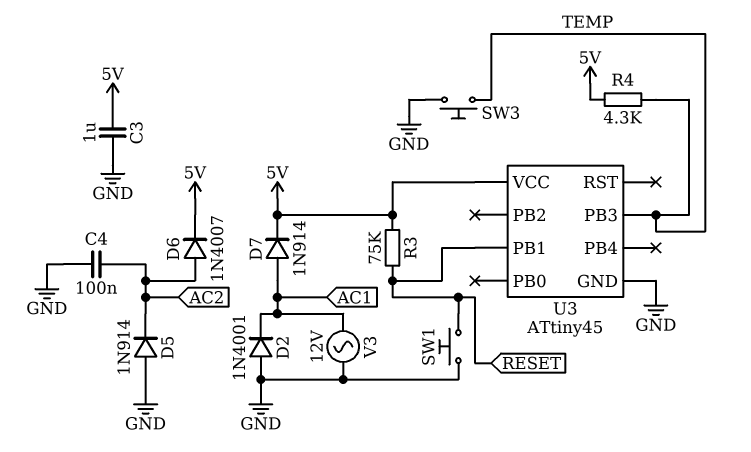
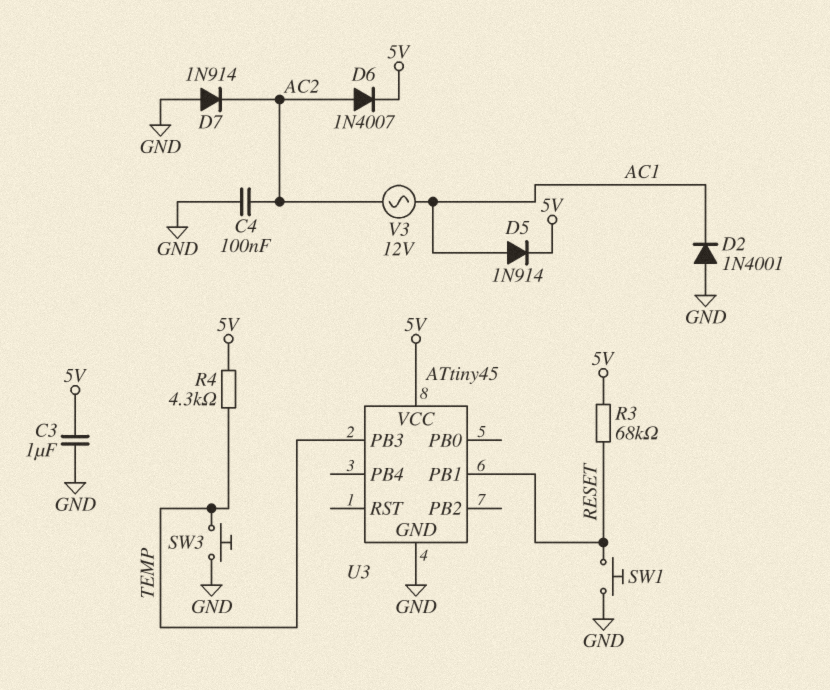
D5: diode 1N914 (A GND, K AC2) -> diode 1N914 (A AC1, K 5V)
D7: diode 1N914 (A AC1, K 5V) -> diode 1N914 (A GND, K AC2)
R3: 75k (5V, RESET) -> 68k (5V, RESET)
V3: AC 12V (AC1, GND) -> AC 12V (AC1, AC2)

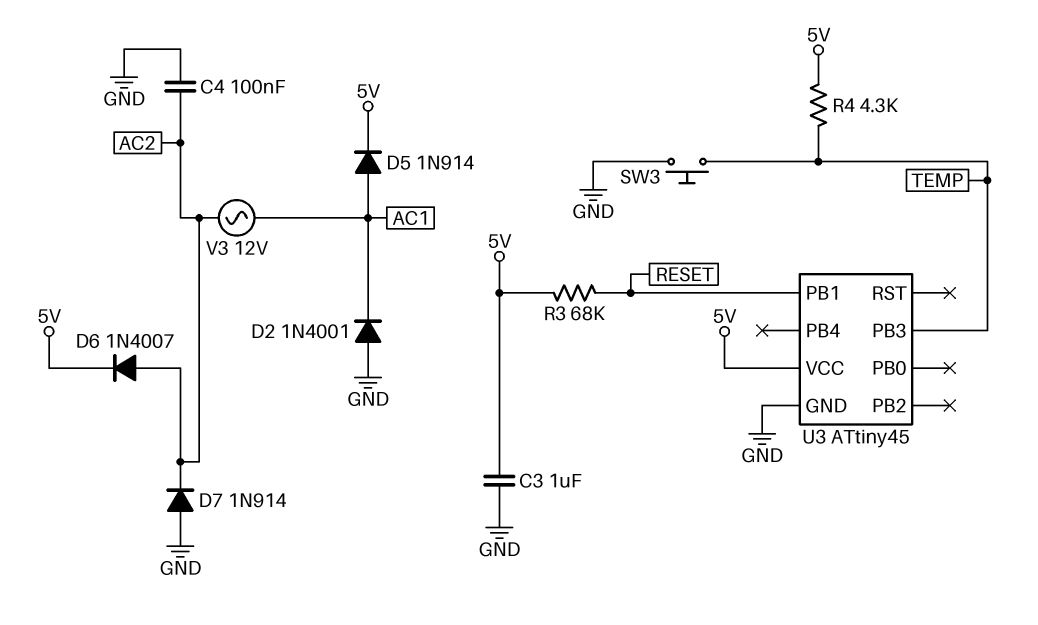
SW1: button (GND, RESET) -> none

